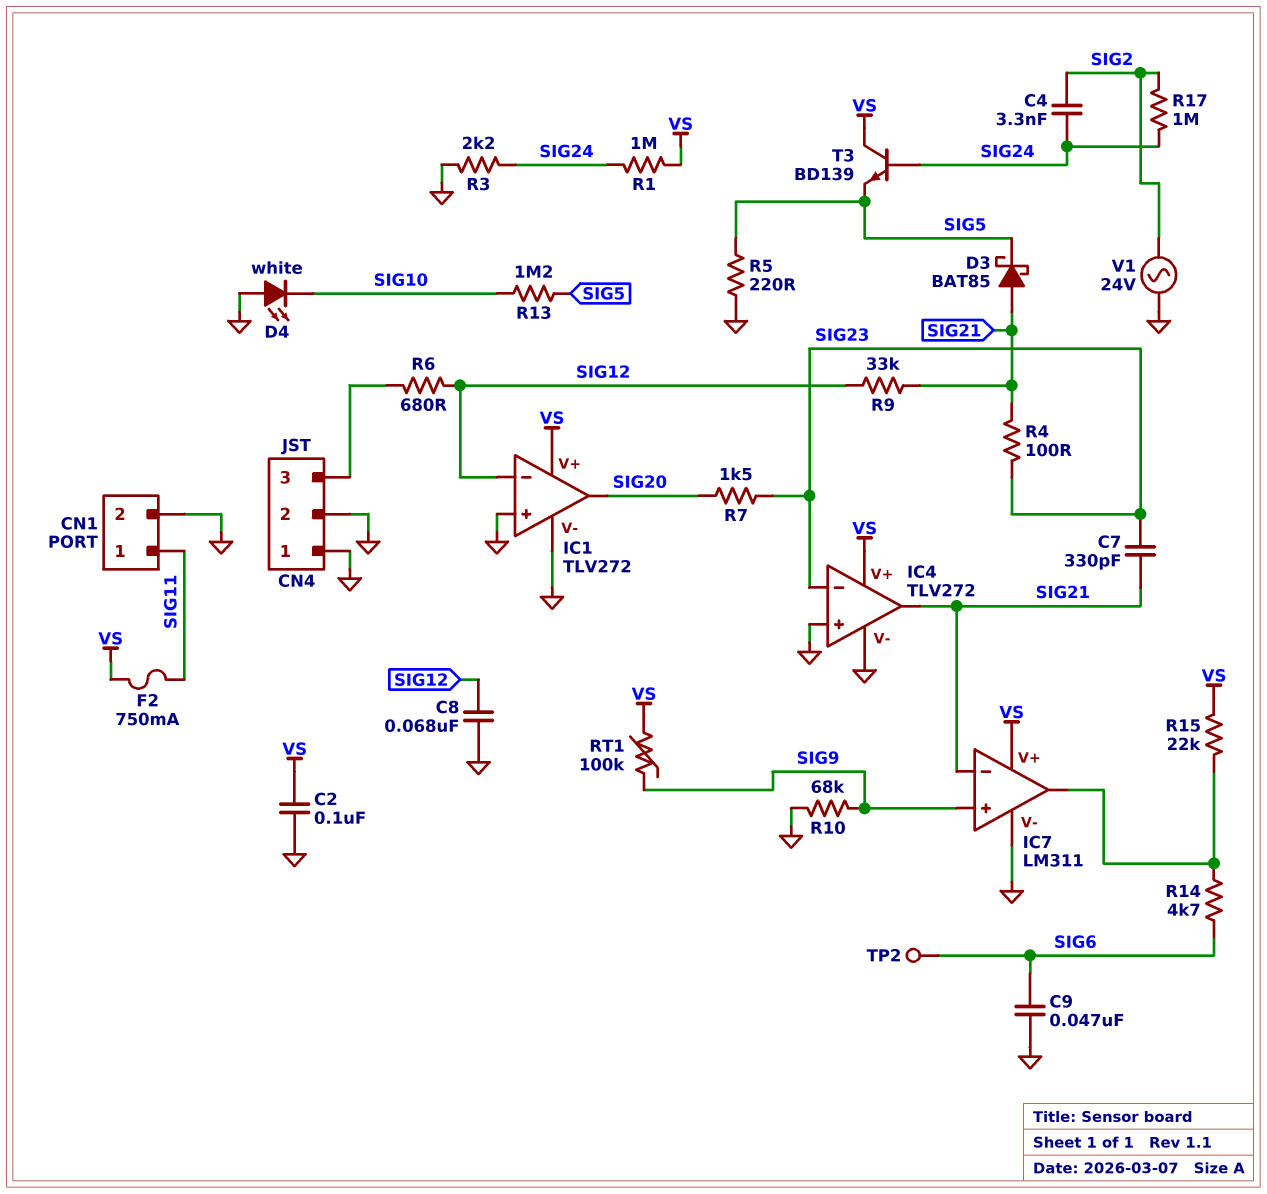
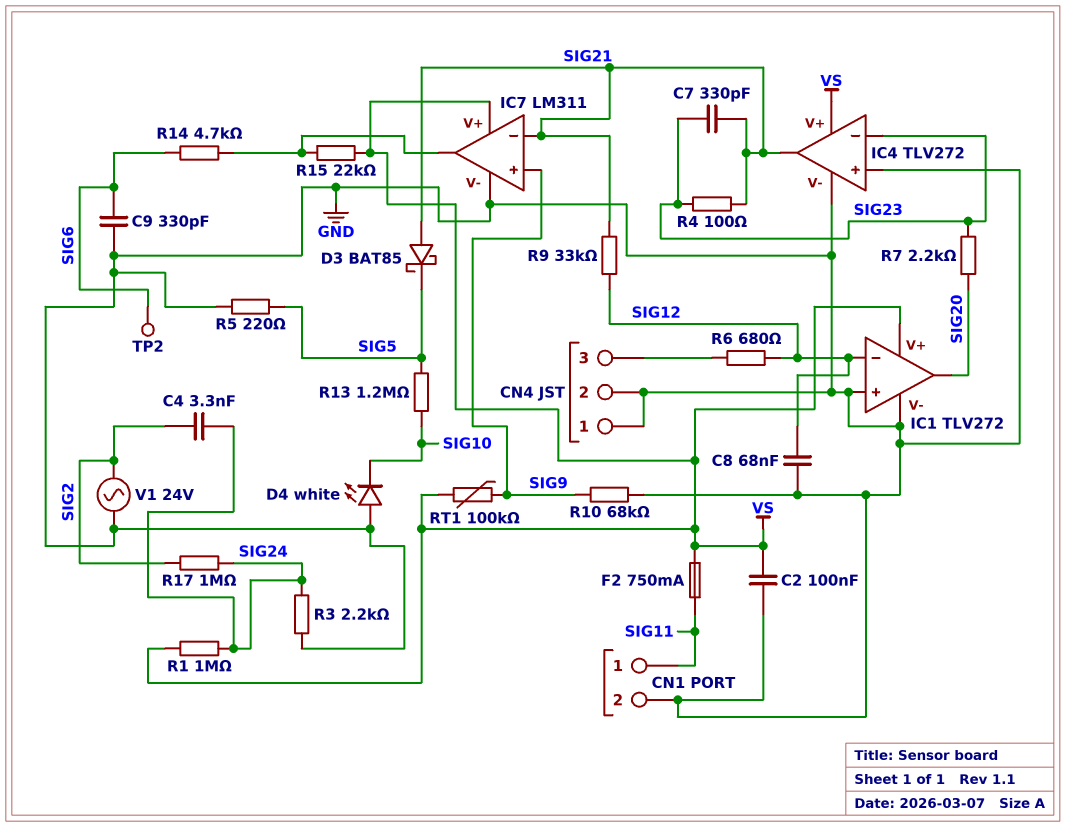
C9: 47nF (GND, SIG6) -> 330pF (GND, SIG6)
R7: 1.5k (SIG20, SIG23) -> 2.2k (SIG20, SIG23)
T3: NPN BD139 (B SIG24, C VS, E SIG5) -> none

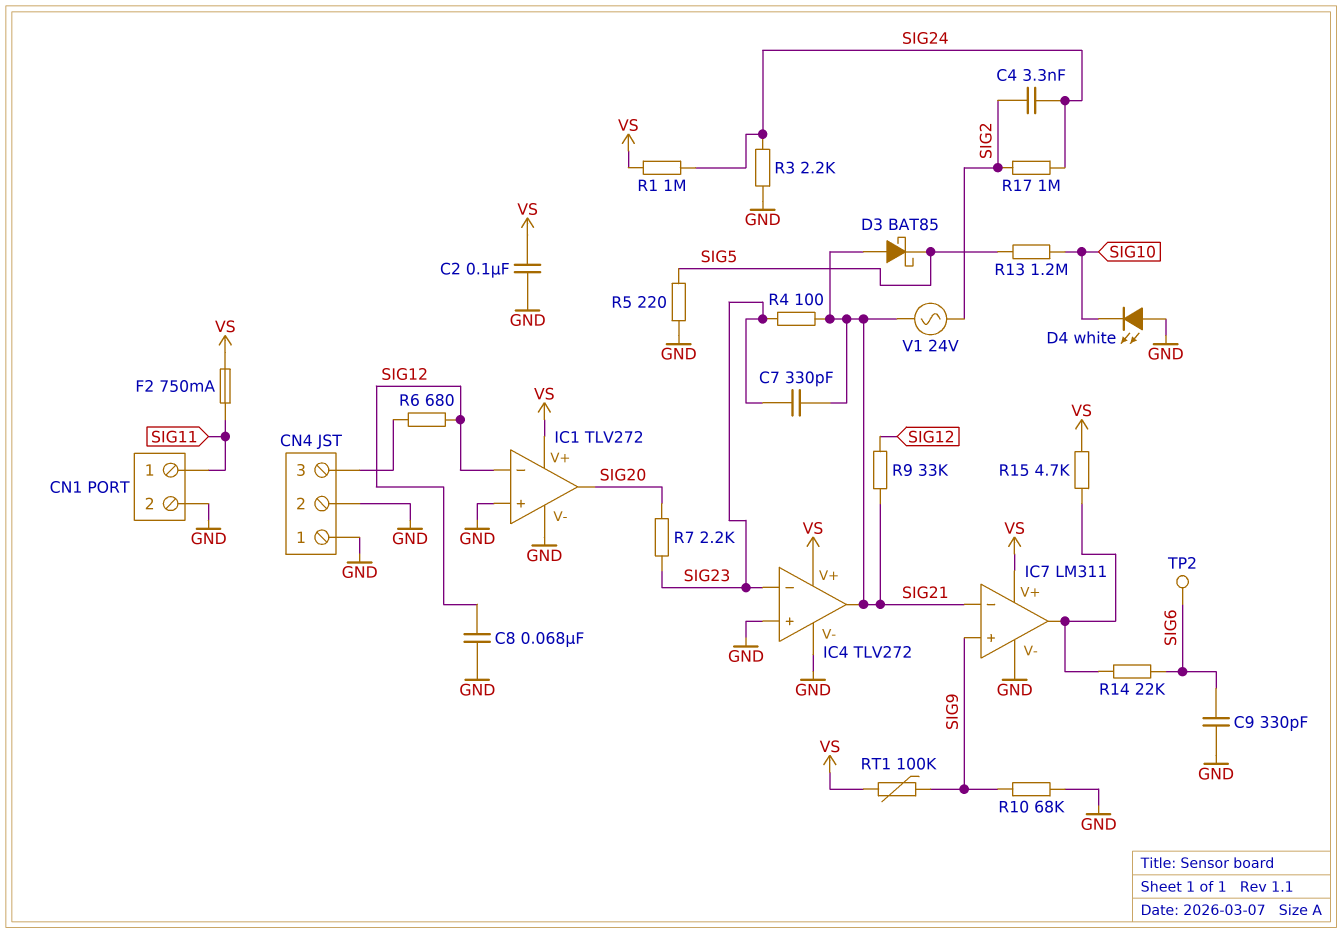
R14: 4.7k (IC7/out, SIG6) -> 22k (IC7/out, SIG6)
R15: 22k (IC7/out, VS) -> 4.7k (IC7/out, VS)
V1: AC 24V (GND, SIG2) -> AC 24V (SIG2, SIG21)

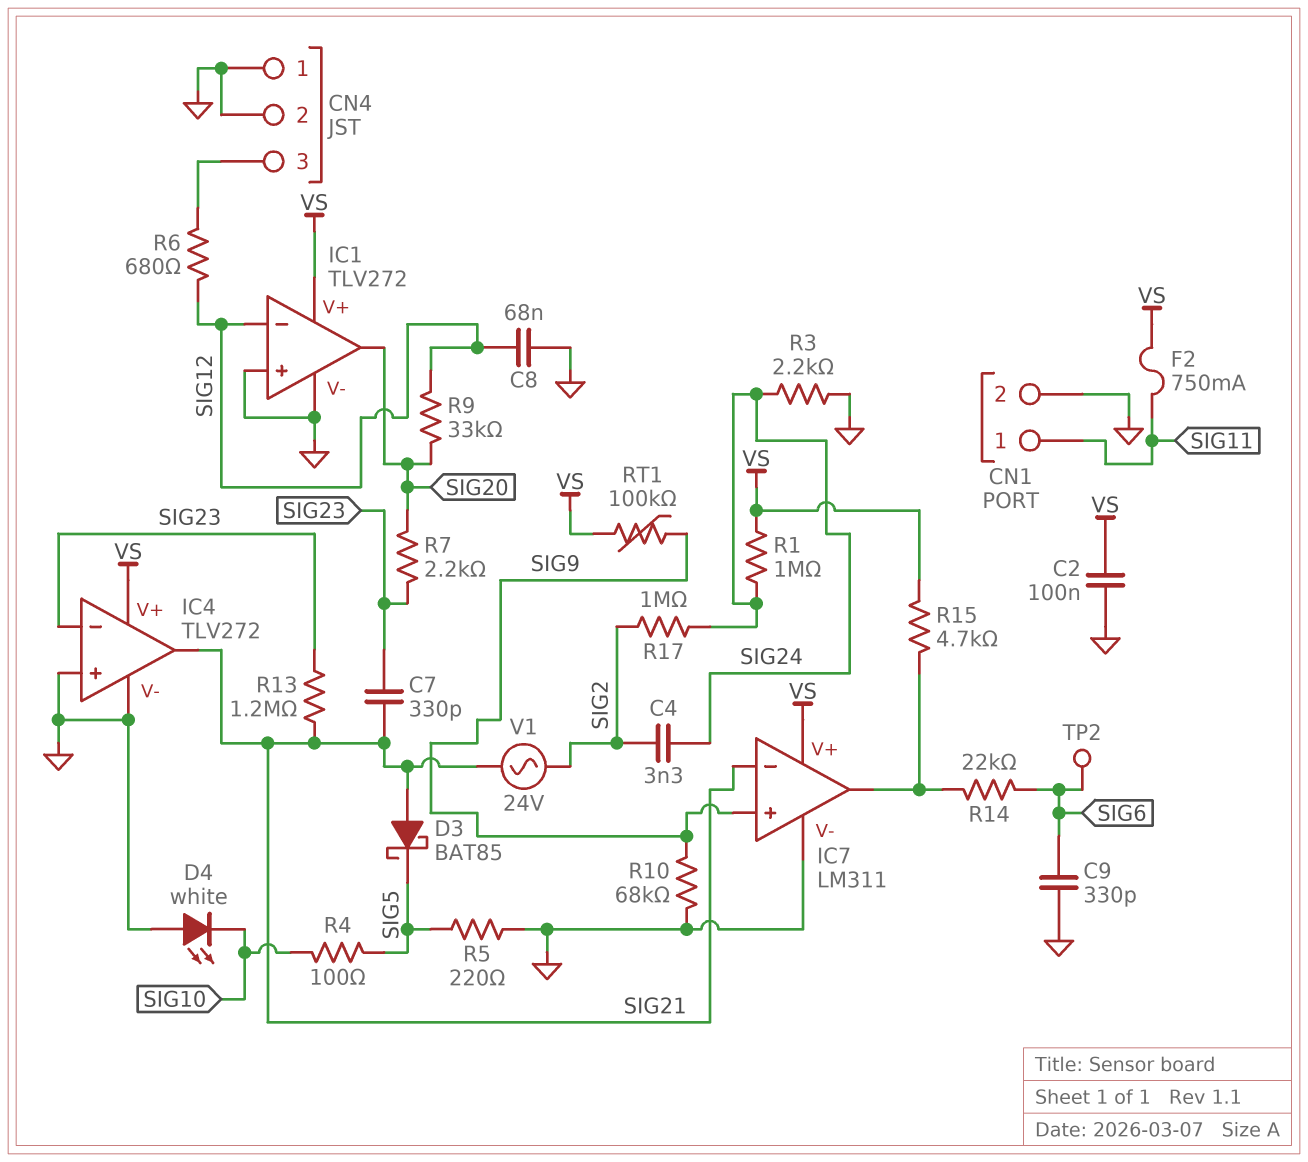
R4: 100 (SIG21, SIG23) -> 100 (SIG5, SIG10)
R9: 33k (SIG12, SIG21) -> 33k (SIG12, SIG20)
R13: 1.2M (SIG5, SIG10) -> 1.2M (SIG21, SIG23)

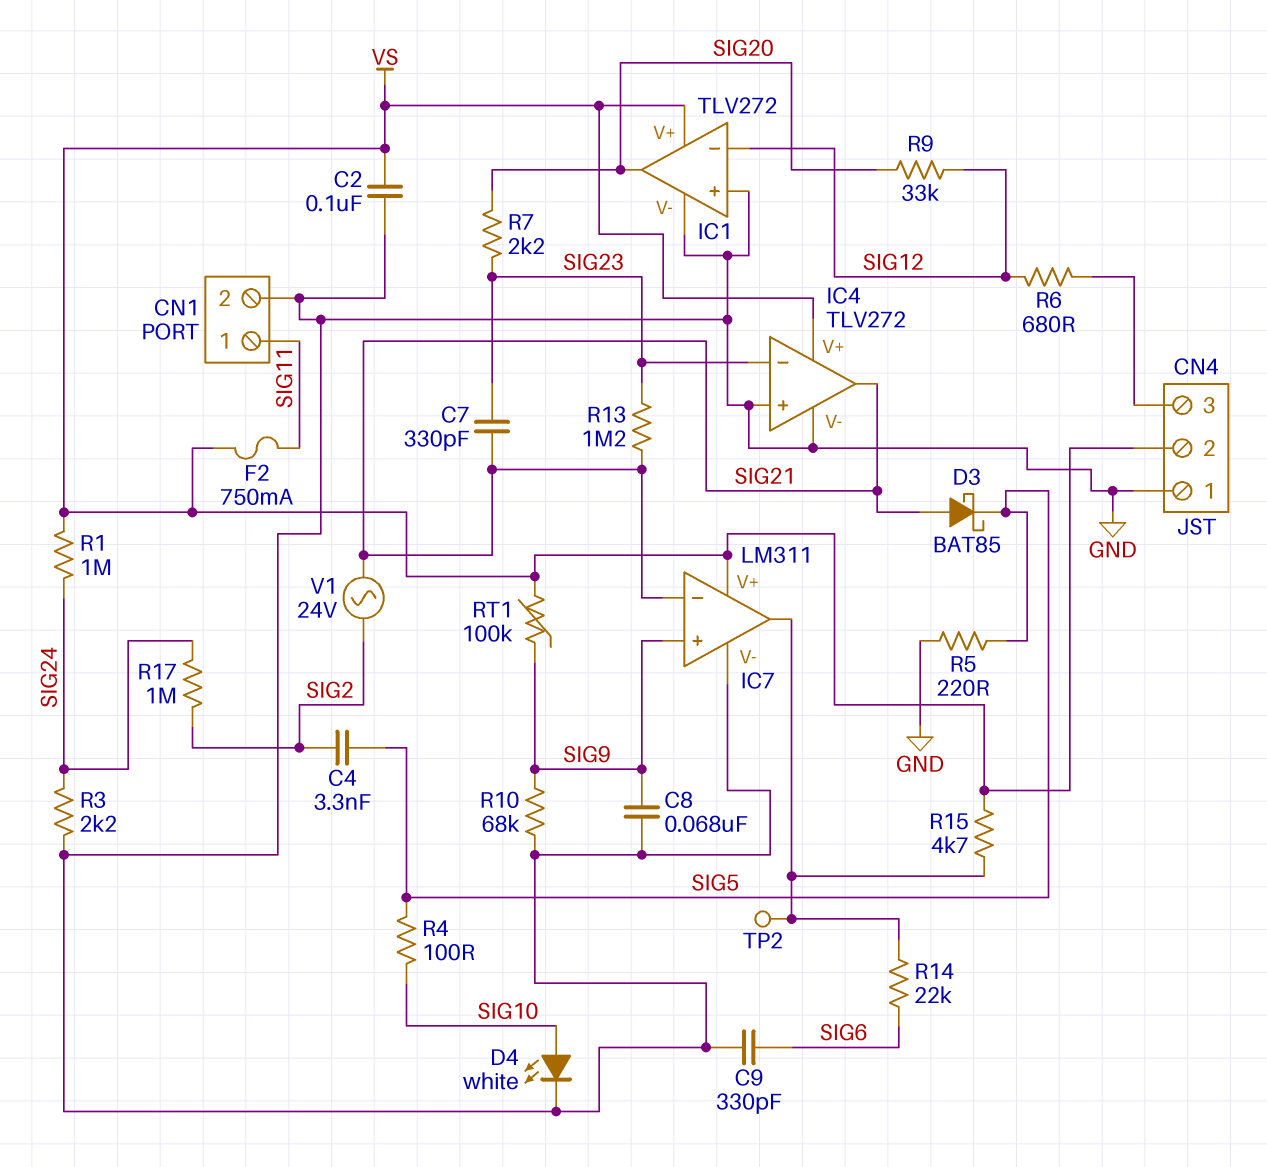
C4: 3.3nF (SIG2, SIG24) -> 3.3nF (SIG2, SIG5)
C8: 68nF (GND, SIG12) -> 68nF (GND, SIG9)
CN4 pin 2: GND -> VS
D4: LED white (A GND, K SIG10) -> LED white (A SIG10, K GND)
TP2: test point (SIG6) -> test point (IC7/out)

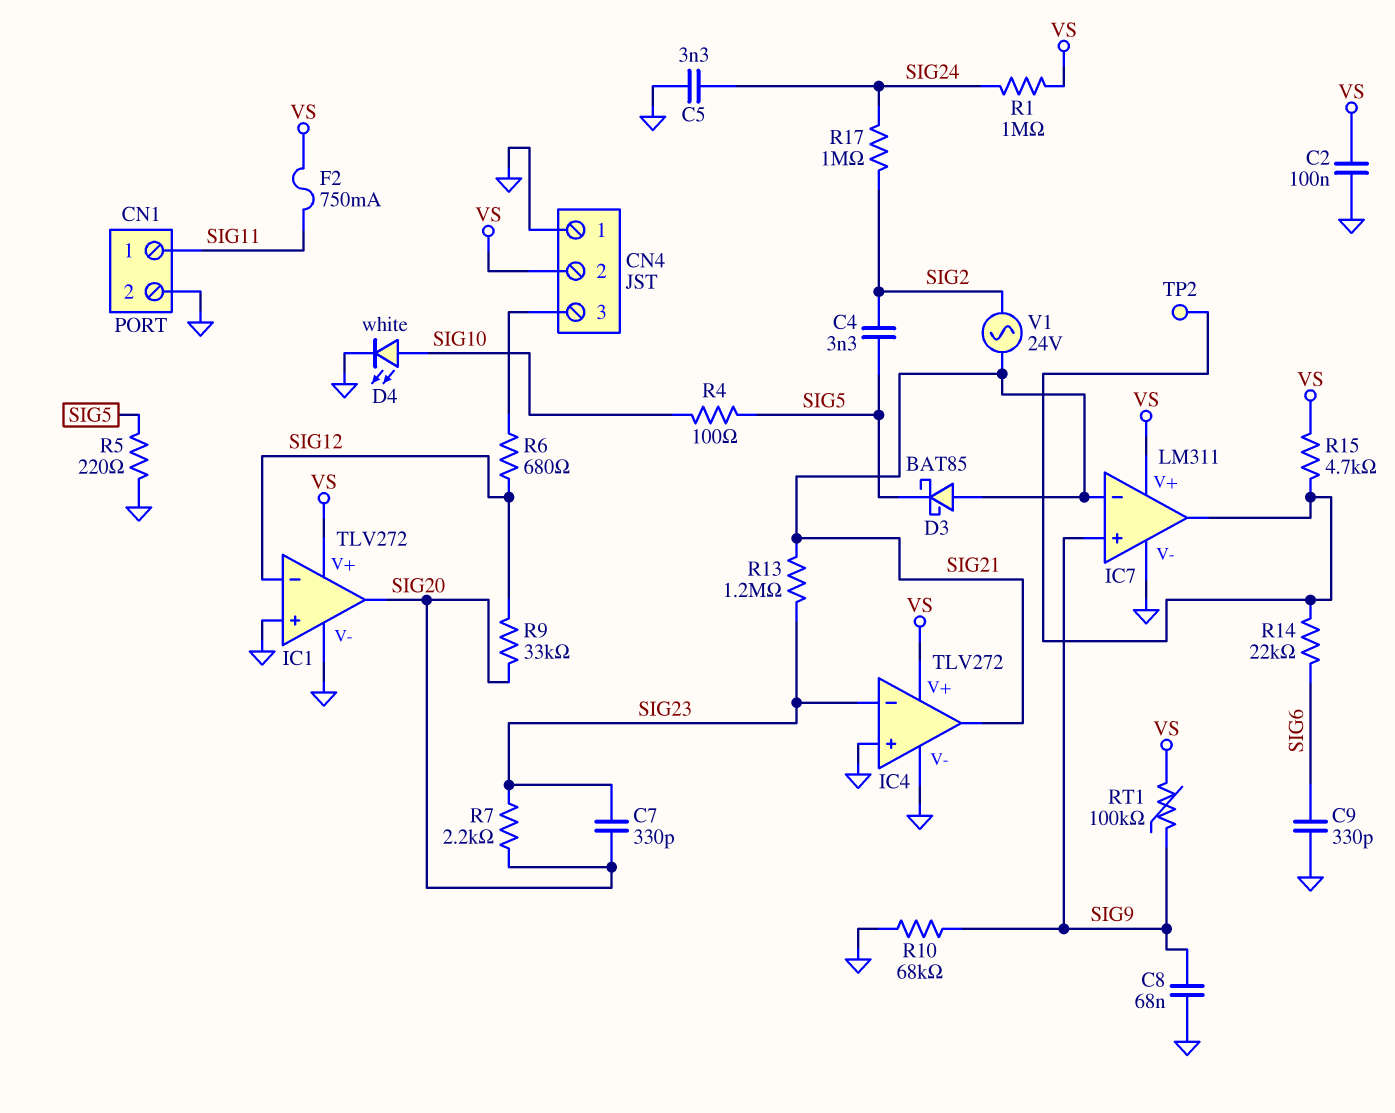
C5: none -> 3.3nF (GND, SIG24)
C7: 330pF (SIG21, SIG23) -> 330pF (SIG20, SIG23)
R3: 2.2k (GND, SIG24) -> none

